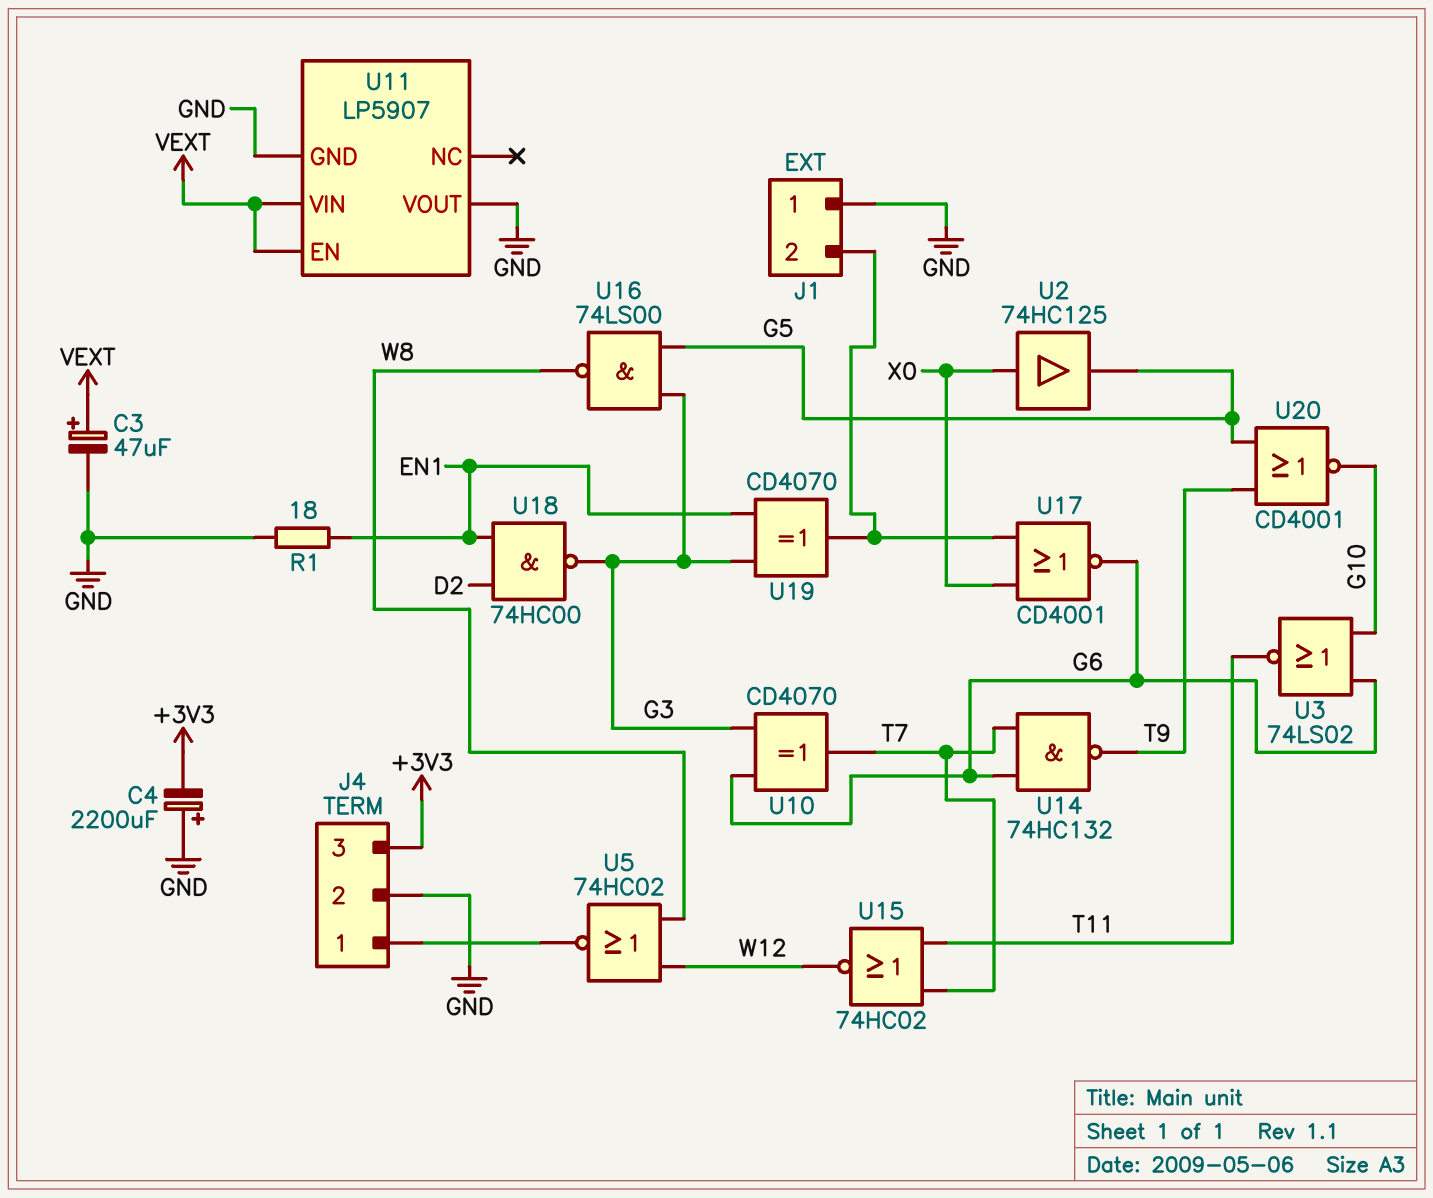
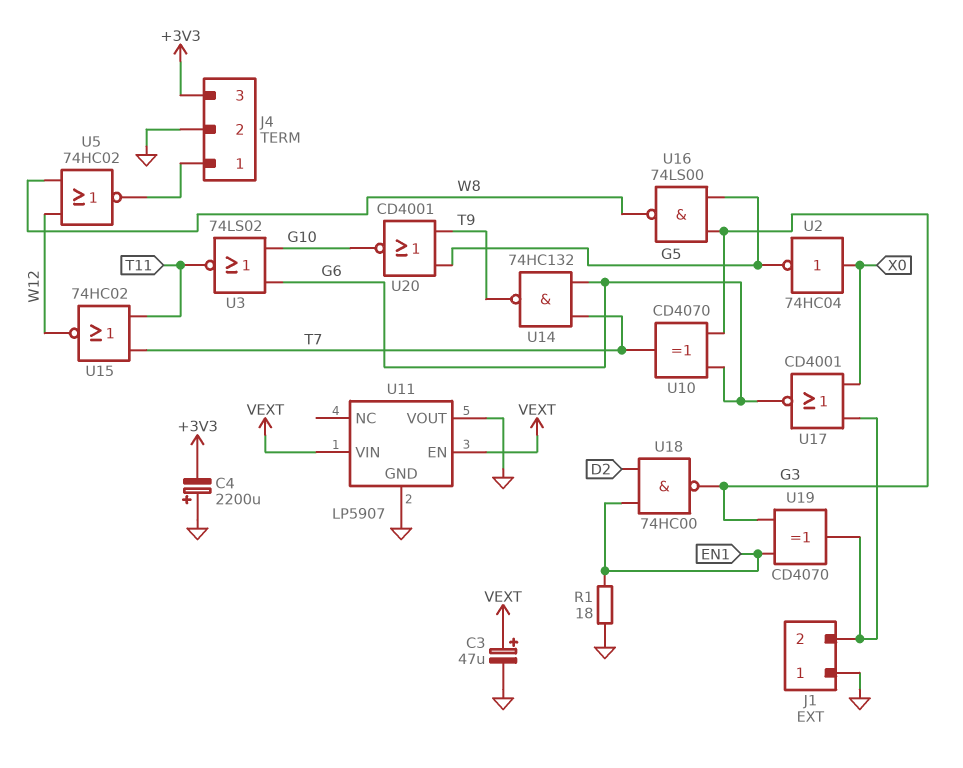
U2: buffer 74HC125 (in X0, out G5) -> NOT 74HC04 (in X0, out G5)

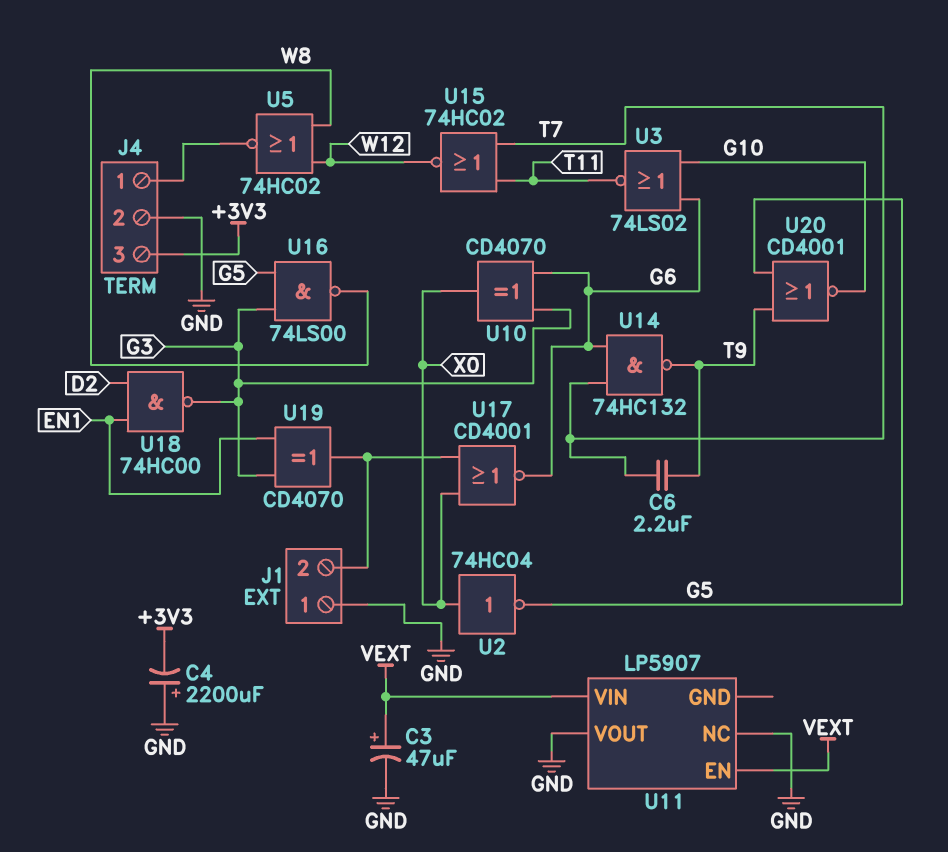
C6: none -> 2.2uF (T7, T9)
R1: 18 (EN1, GND) -> none
U10: XOR CD4070 (in G3, in G6, out T7) -> XOR CD4070 (in G3, in G6, out X0)
U11 pin GND: GND -> none
U11 pin NC: none -> GND

